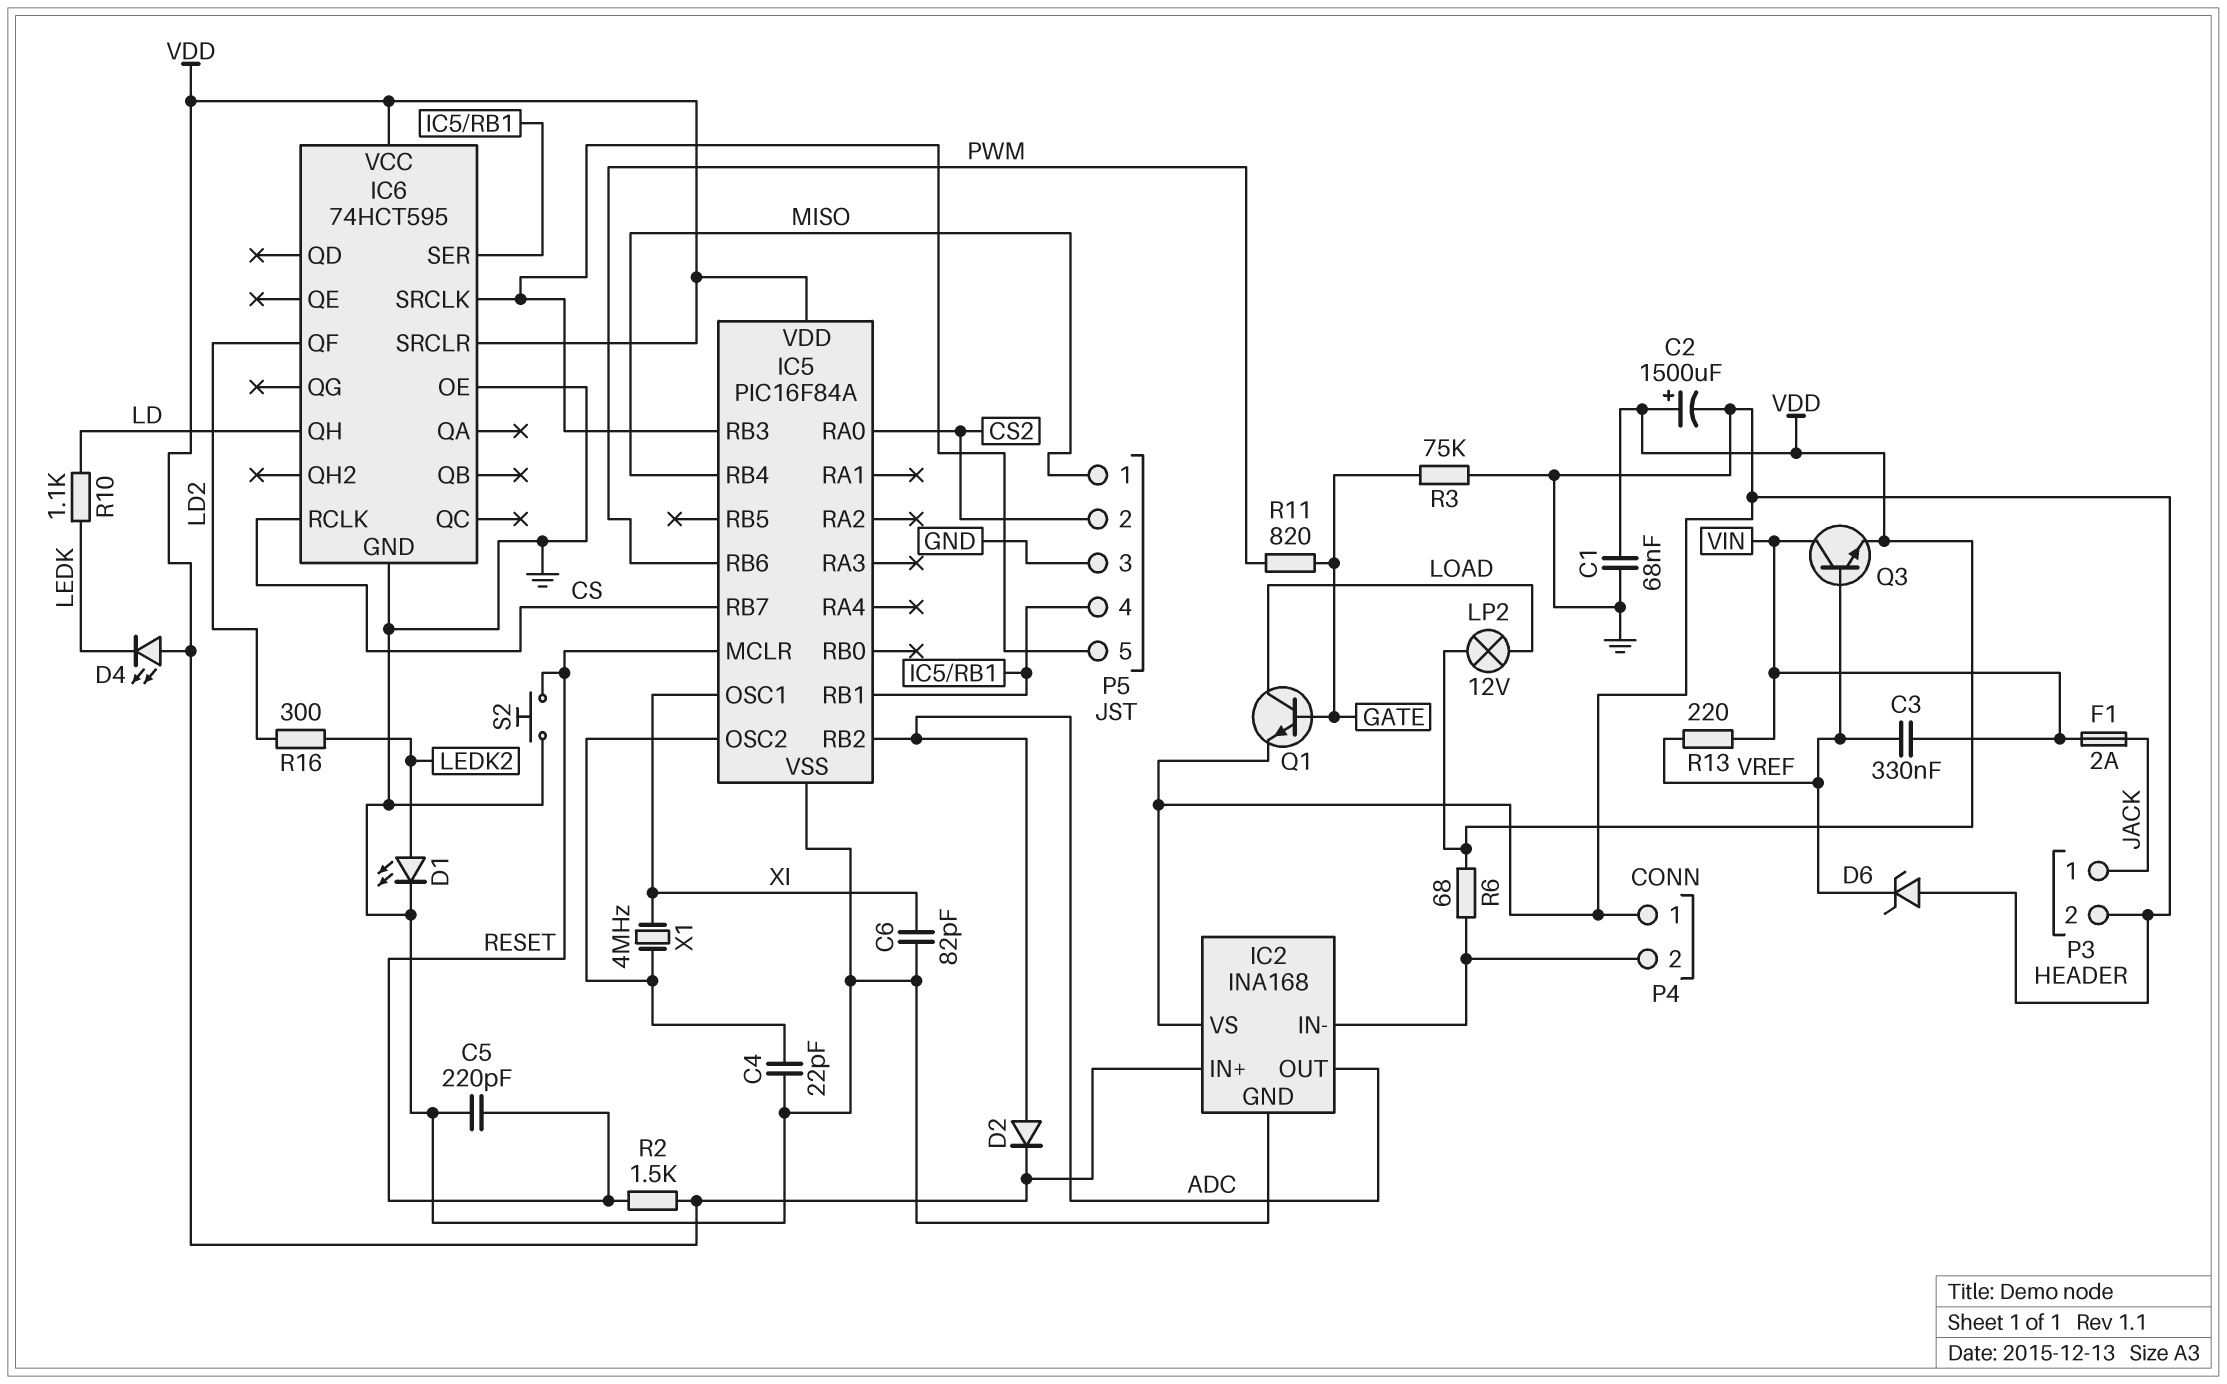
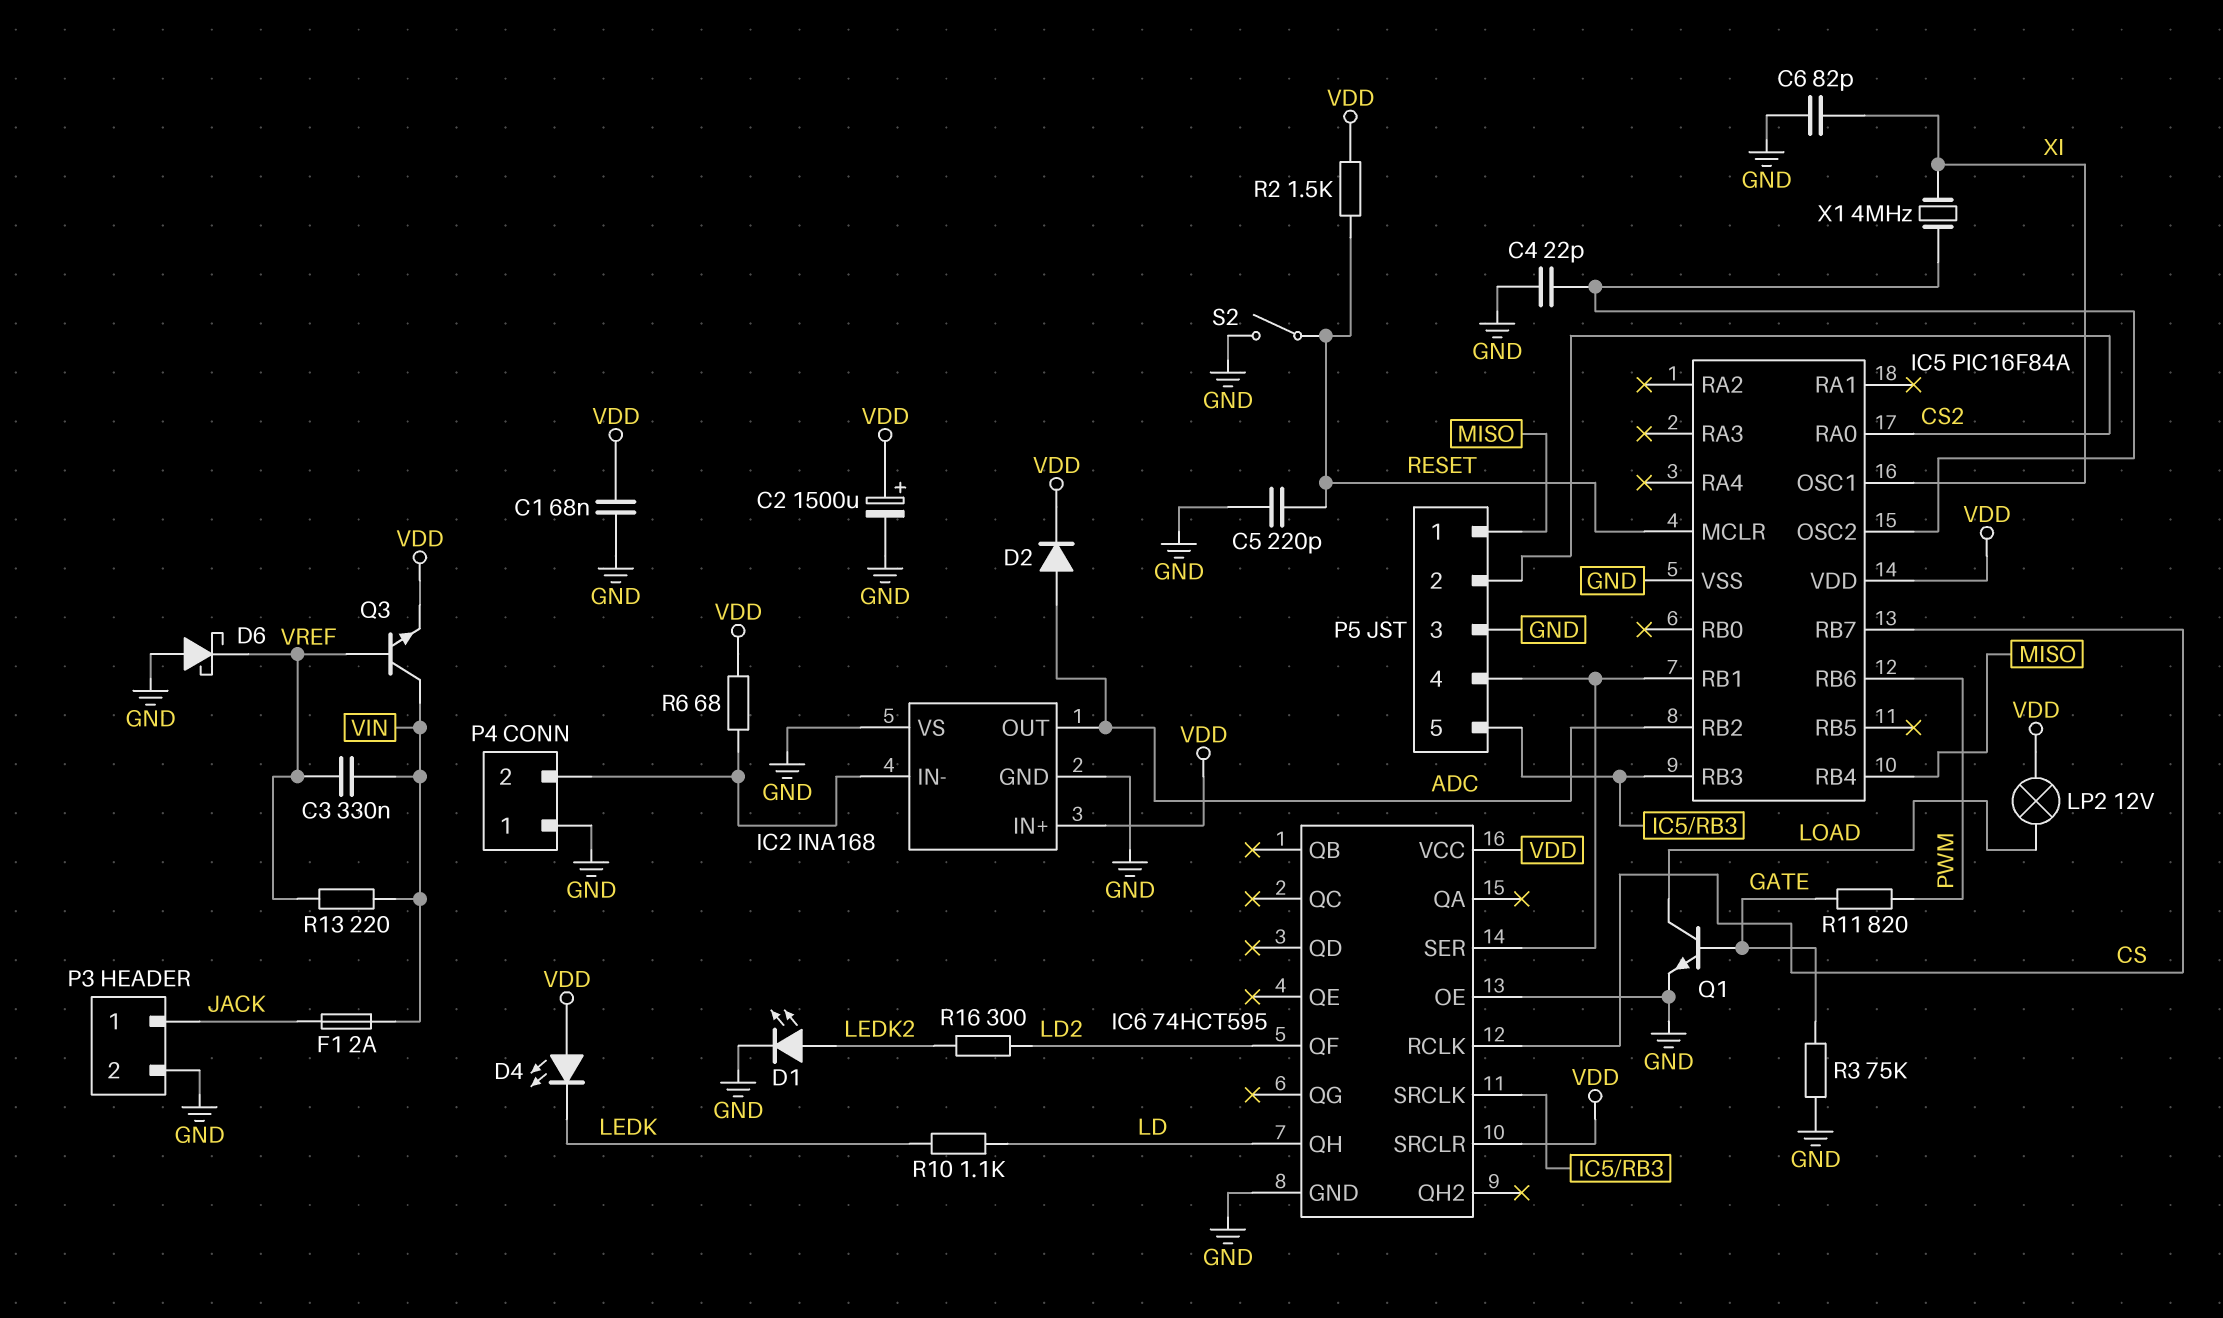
D6: zener (A GND, K VREF) -> schottky (A GND, K VREF)
S2: button (GND, RESET) -> switch (GND, RESET)

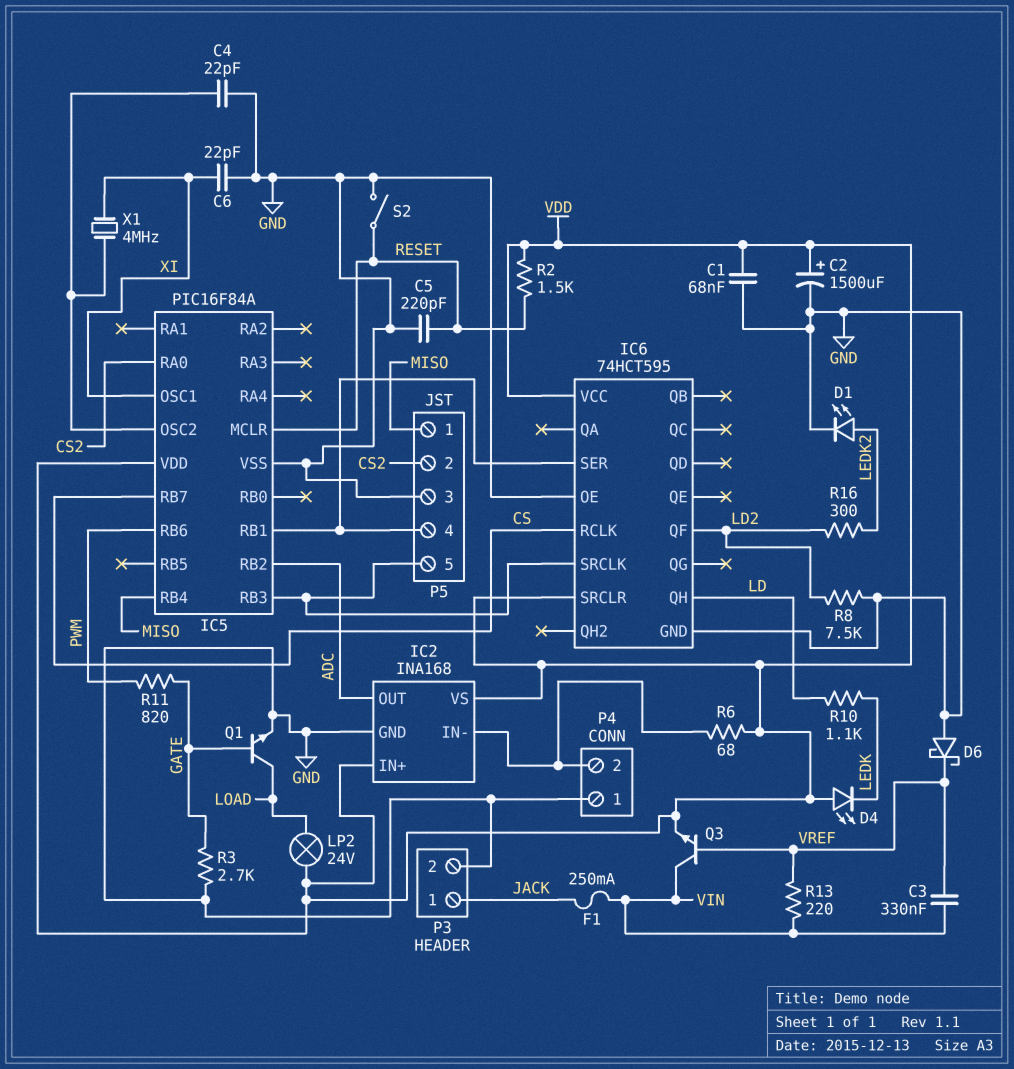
C6: 82pF (GND, XI) -> 22pF (GND, XI)
D2: diode (A ADC, K VDD) -> none
F1: 2A (JACK, VIN) -> 250mA (JACK, VIN)
IC2 pin VS: GND -> VDD
LP2: lamp 12V (LOAD, VDD) -> lamp 24V (LOAD, VDD)
R3: 75k (GATE, GND) -> 2.7k (GATE, GND)
R8: none -> 7.5k (GND, LD2)

